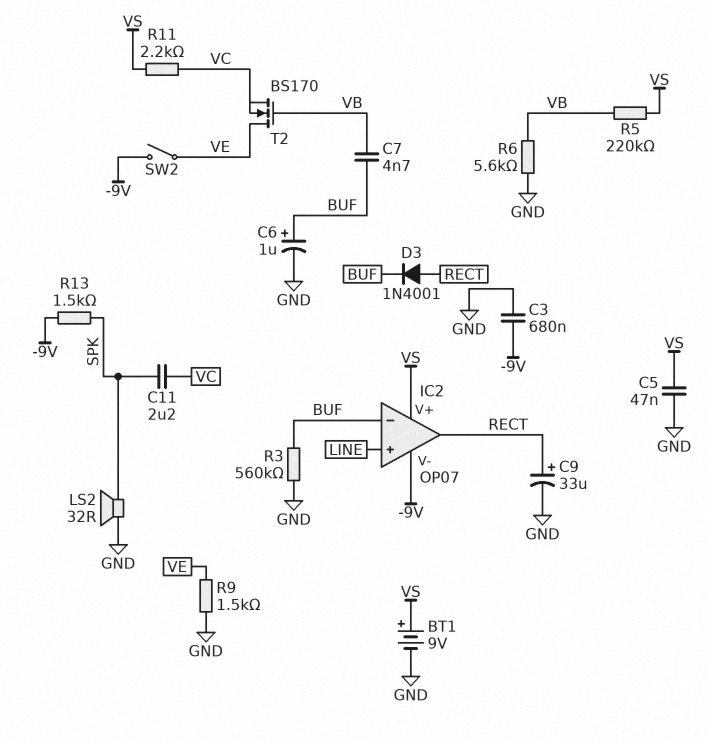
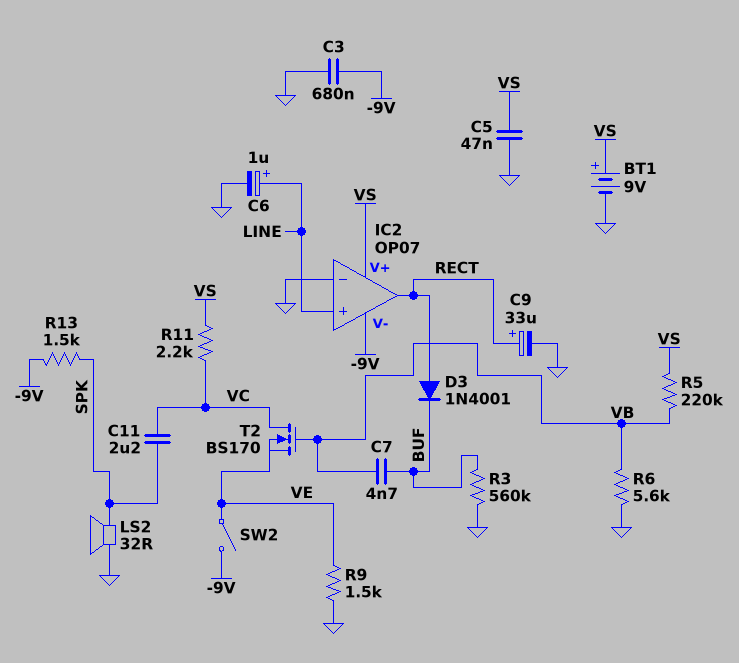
C6: 1uF (plus BUF, minus GND) -> 1uF (plus LINE, minus GND)
IC2 pin in-: BUF -> GND
T2: NMOS BS170 (G VB, D VE, S VC) -> NMOS BS170 (G VB, D VC, S VE)

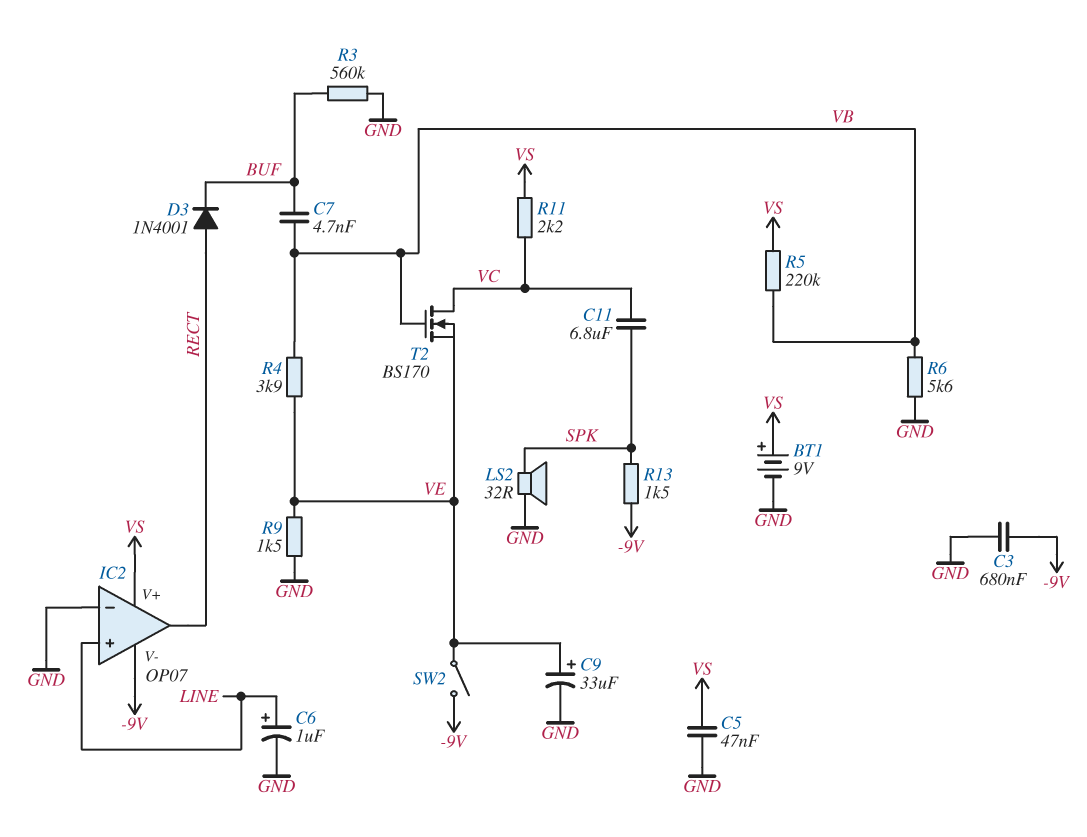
C9: 33uF (plus RECT, minus GND) -> 33uF (plus VE, minus GND)
C11: 2.2uF (SPK, VC) -> 6.8uF (SPK, VC)
R4: none -> 3.9k (VB, VE)

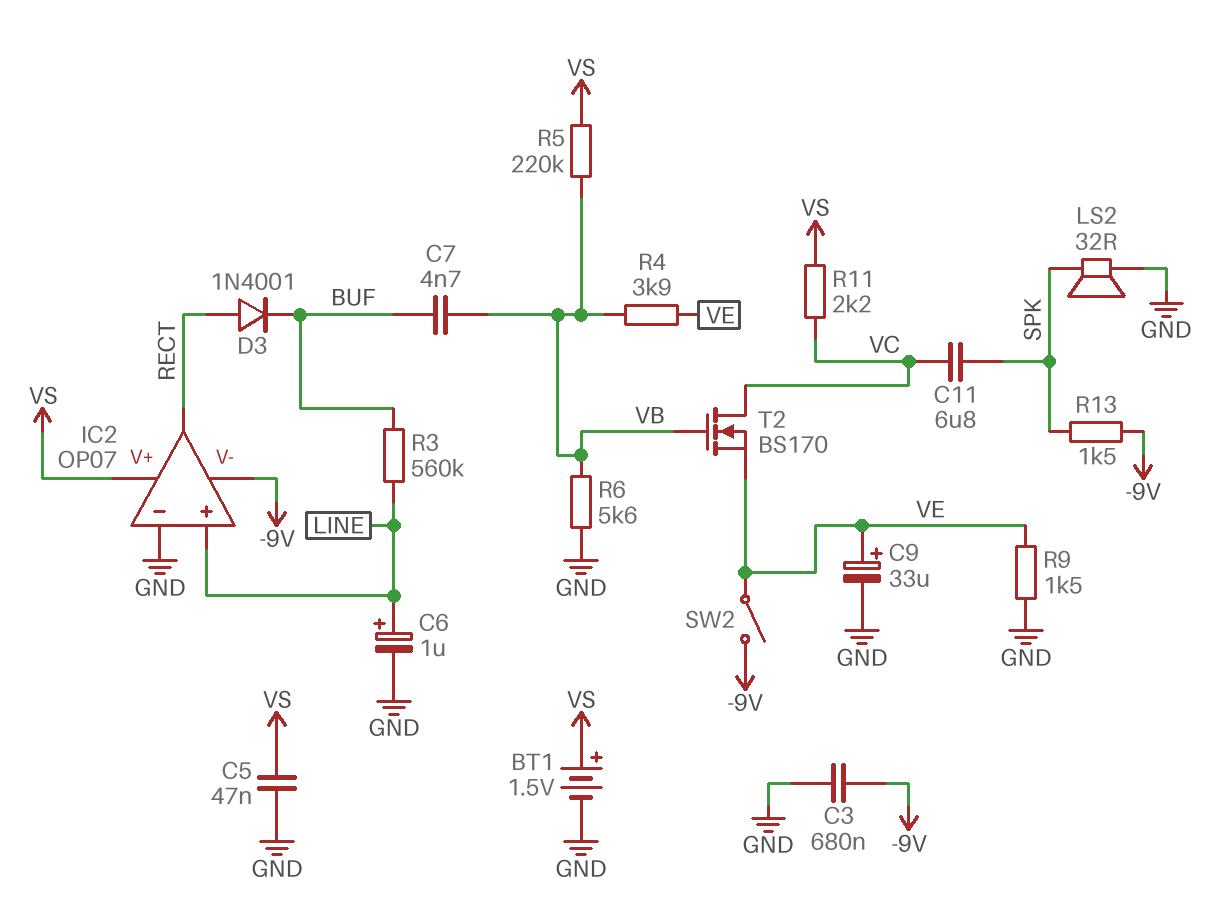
BT1: 9V (plus VS, minus GND) -> 1.5V (plus VS, minus GND)
R3: 560k (BUF, GND) -> 560k (BUF, LINE)

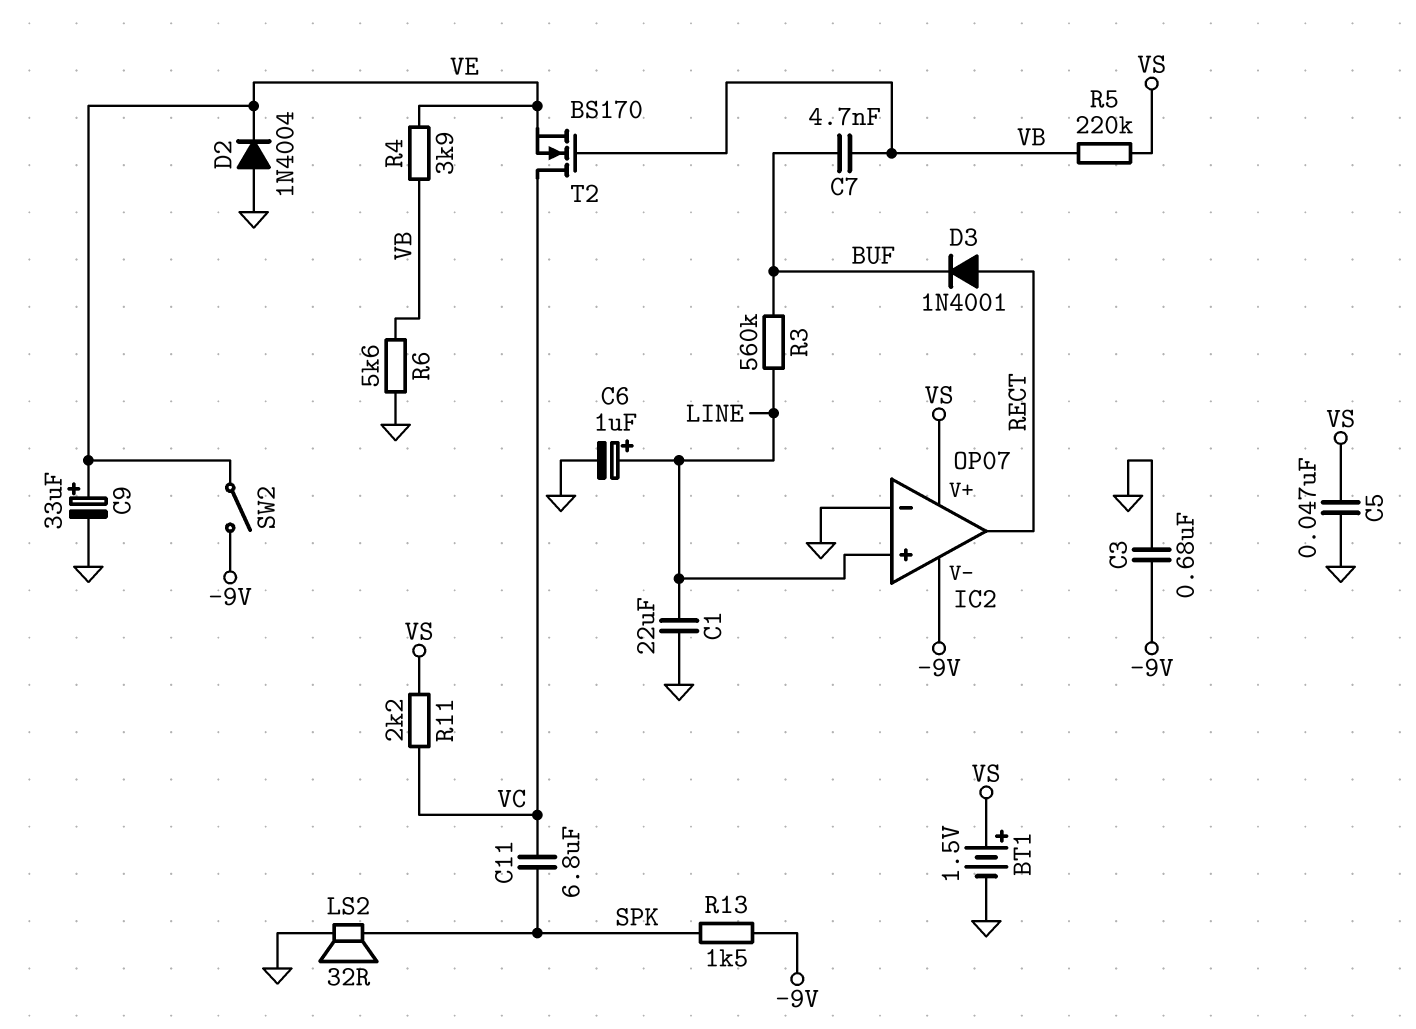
C1: none -> 22uF (GND, LINE)
D2: none -> diode 1N4004 (A GND, K VE)
R9: 1.5k (GND, VE) -> none

